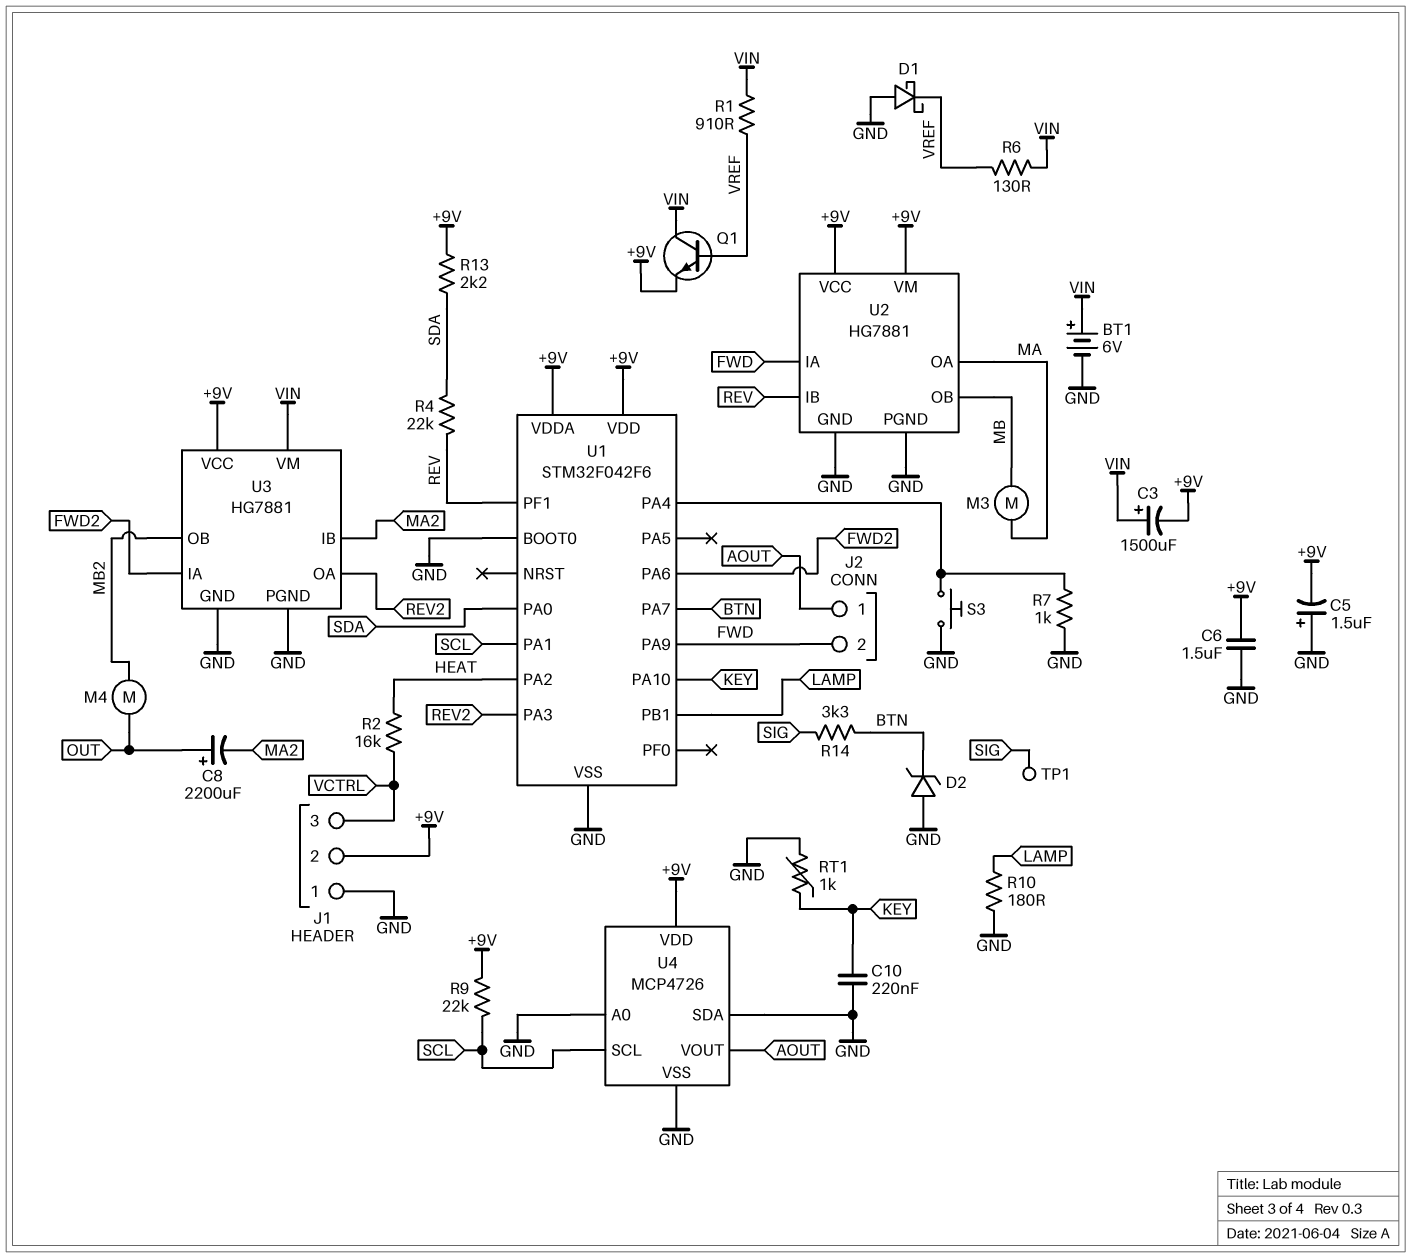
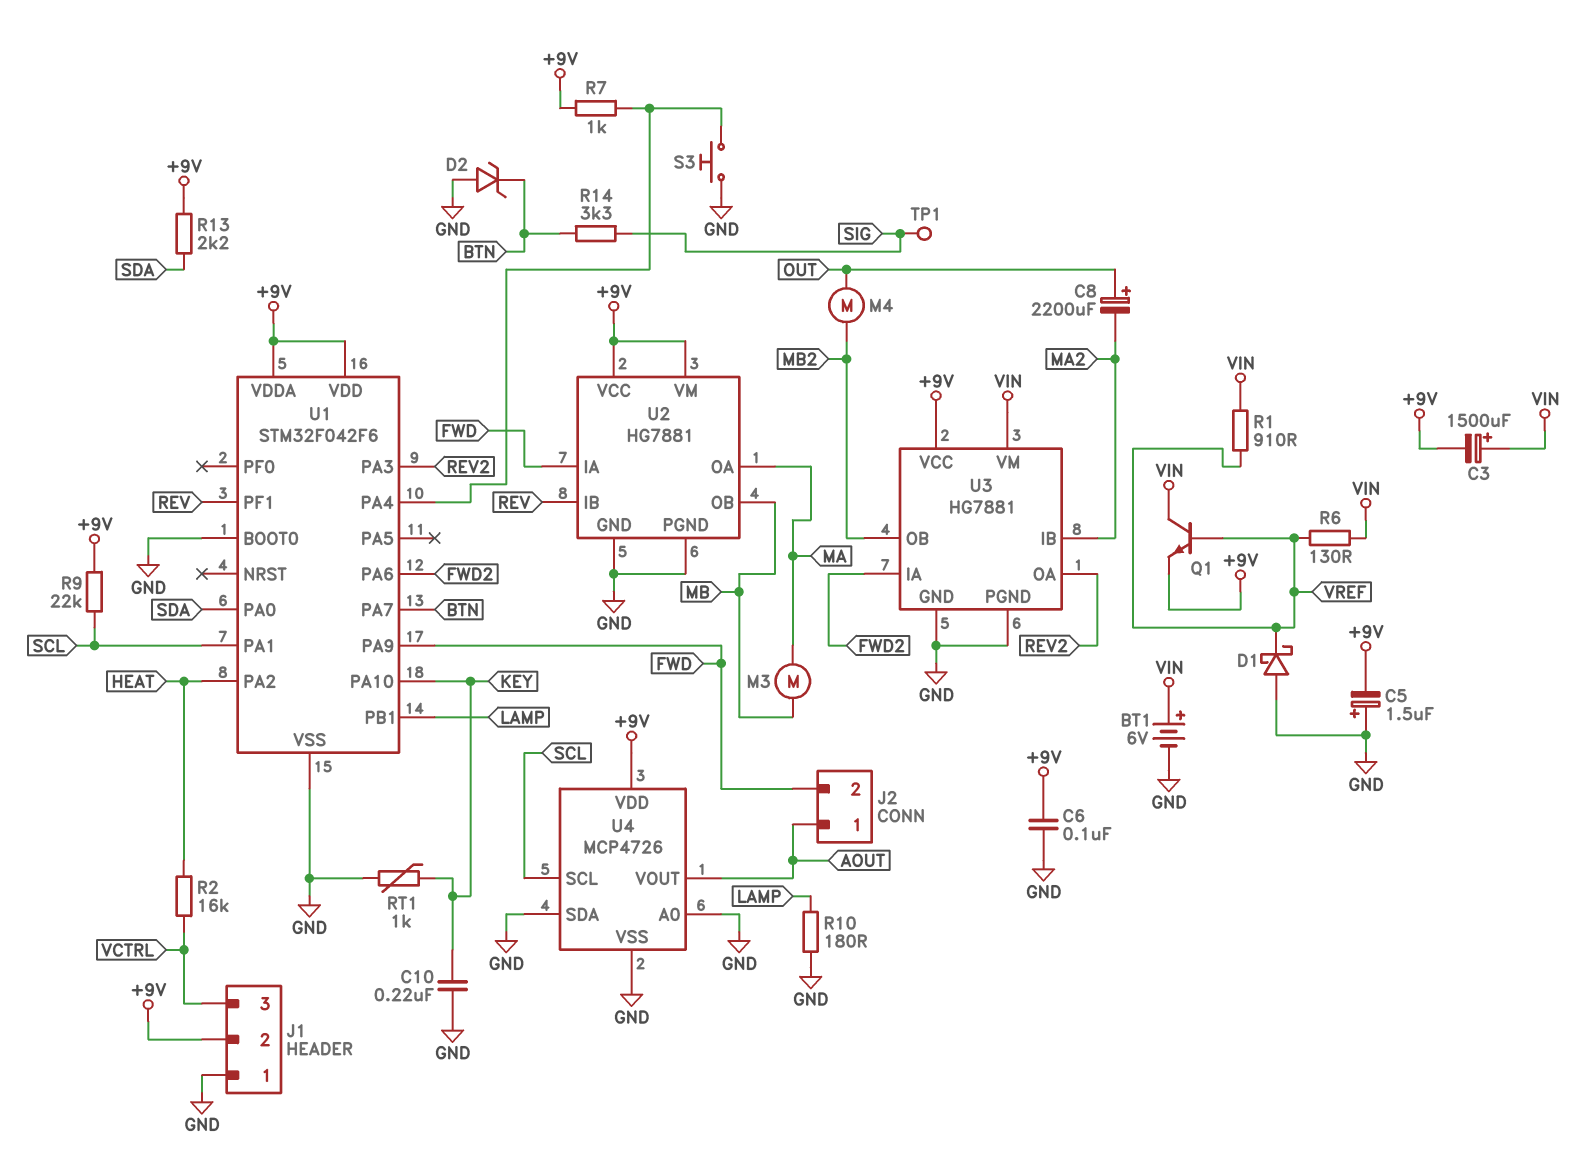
C6: 1.5uF (+9V, GND) -> 100nF (+9V, GND)
R4: 22k (REV, SDA) -> none
R7: 1k (GND, U1/PA4) -> 1k (+9V, U1/PA4)

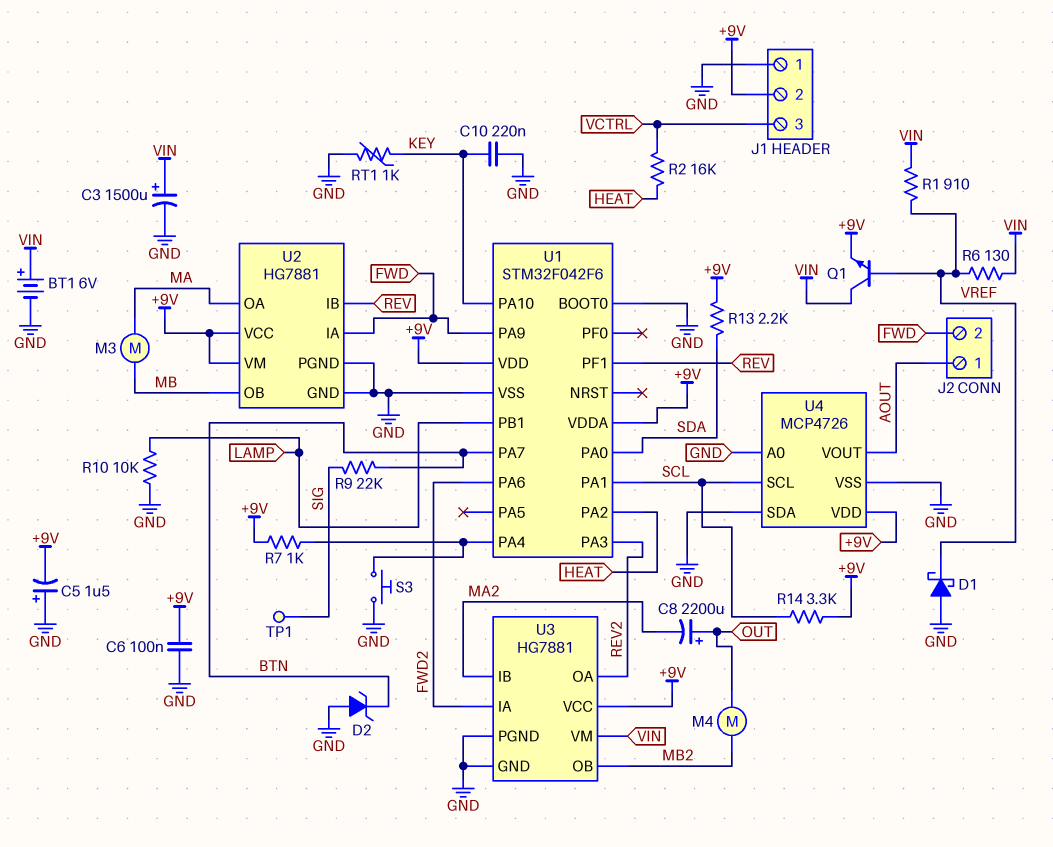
C3: 1500uF (plus VIN, minus +9V) -> 1500uF (plus VIN, minus GND)
R9: 22k (+9V, SCL) -> 22k (BTN, SIG)
R10: 180 (GND, LAMP) -> 10k (GND, LAMP)
R14: 3.3k (BTN, SIG) -> 3.3k (+9V, SCL)

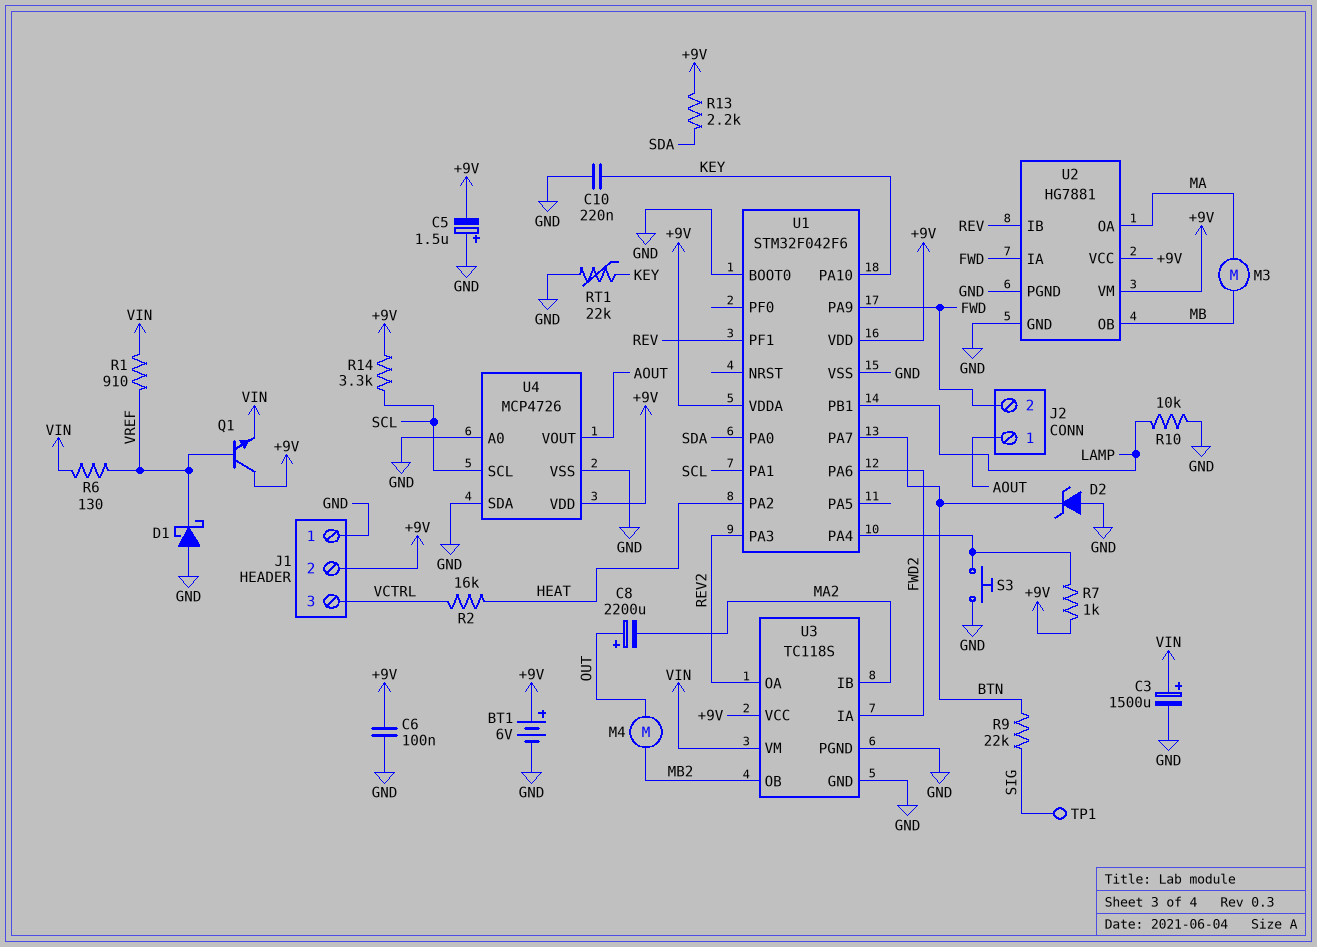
BT1: 6V (plus VIN, minus GND) -> 6V (plus +9V, minus GND)
Q1: NPN (B VREF, C VIN, E +9V) -> NPN (B VREF, C +9V, E VIN)
RT1: 1k (GND, KEY) -> 22k (GND, KEY)
U3: HG7881 -> TC118S

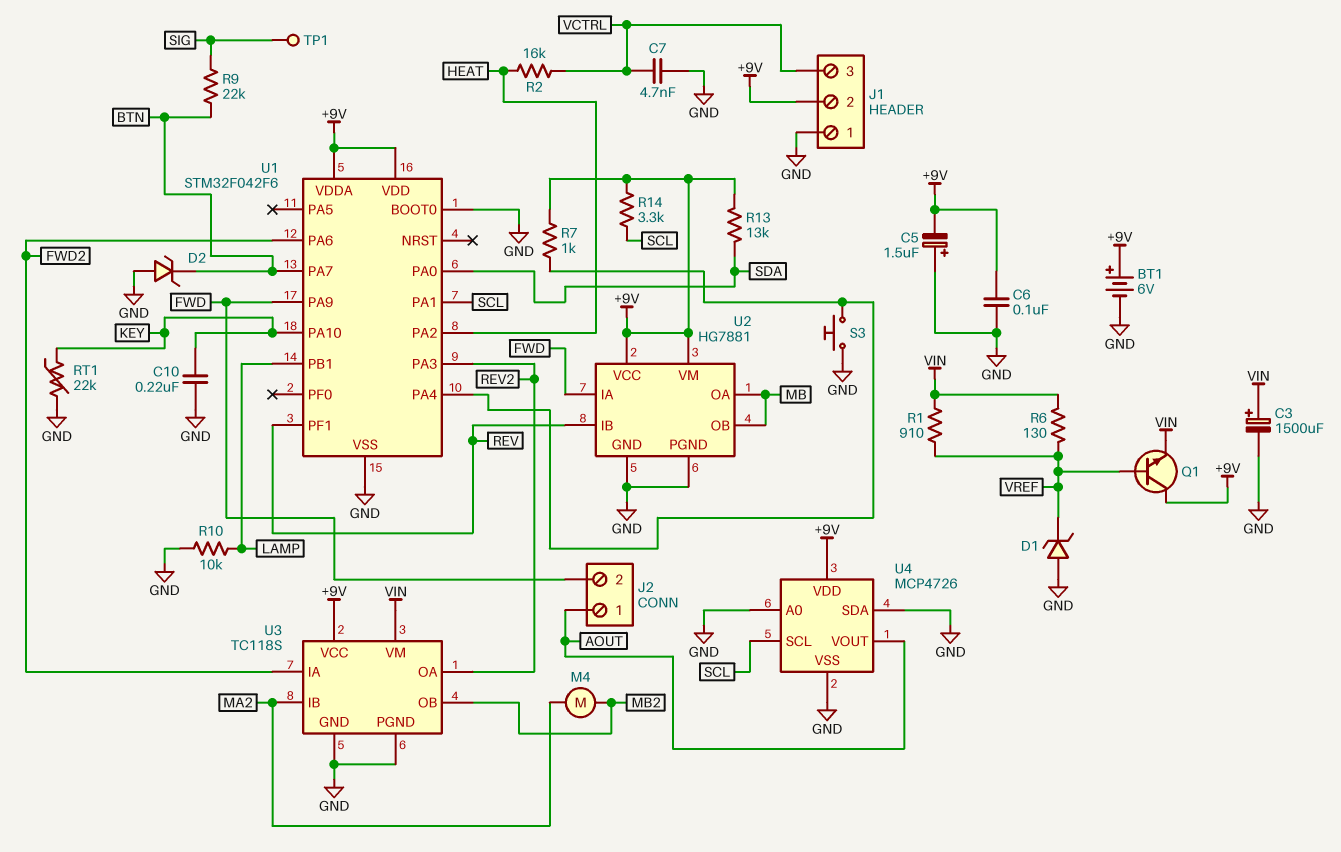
C7: none -> 4.7nF (GND, VCTRL)
C8: 2200uF (plus OUT, minus MA2) -> none
D1: schottky (A GND, K VREF) -> zener (A GND, K VREF)
M3: motor (MA, MB) -> none
M4: motor (MB2, OUT) -> motor (MA2, MB2)
R13: 2.2k (+9V, SDA) -> 13k (+9V, SDA)
U2 pin OA: MA -> MB

